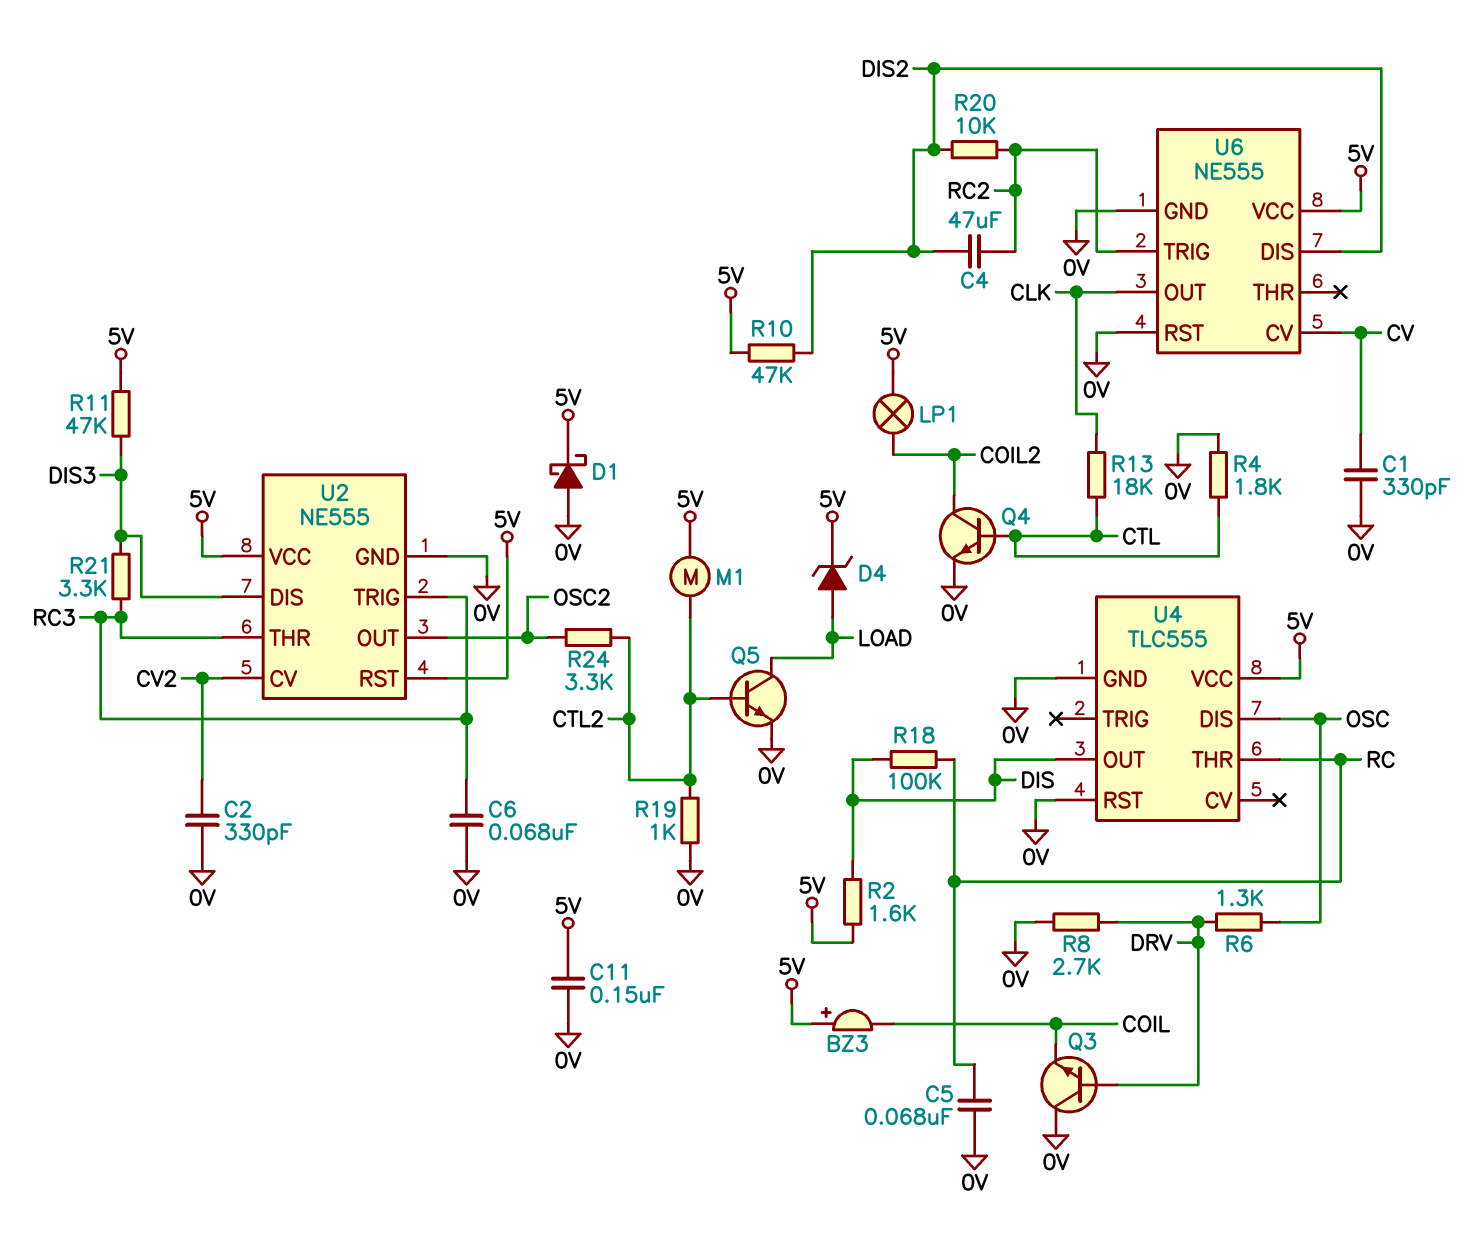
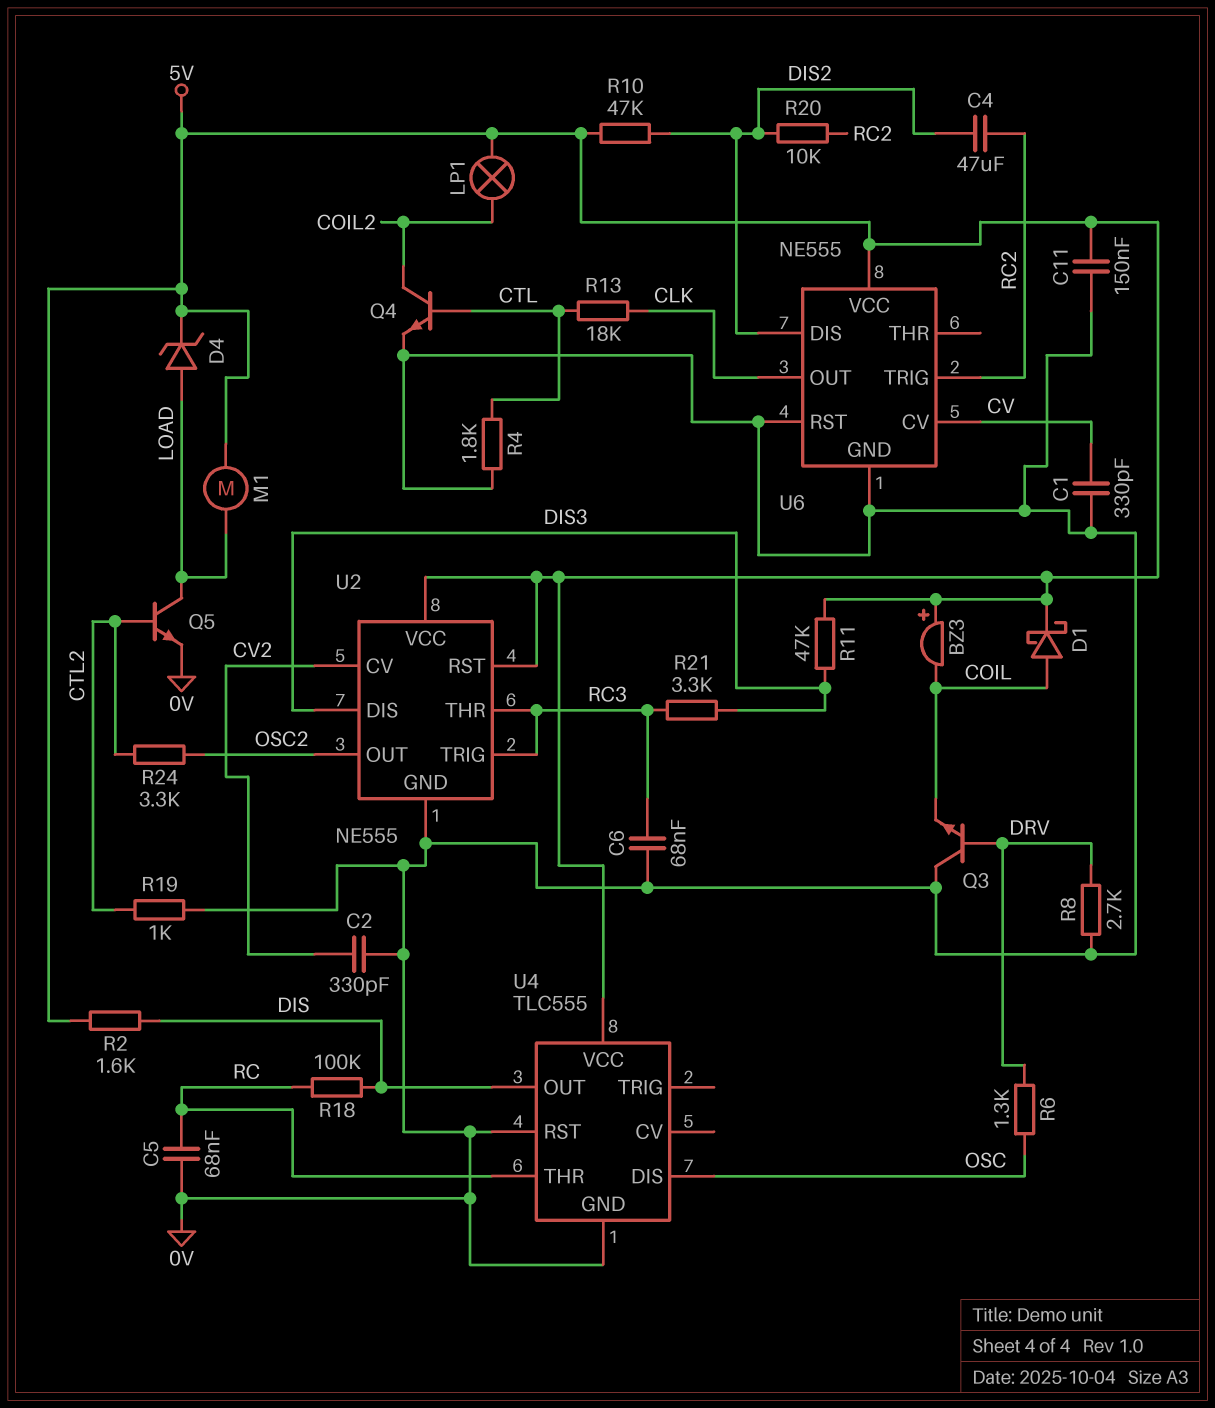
D1: schottky (A 0V, K 5V) -> schottky (A COIL, K 5V)
M1: motor (5V, CTL2) -> motor (5V, LOAD)

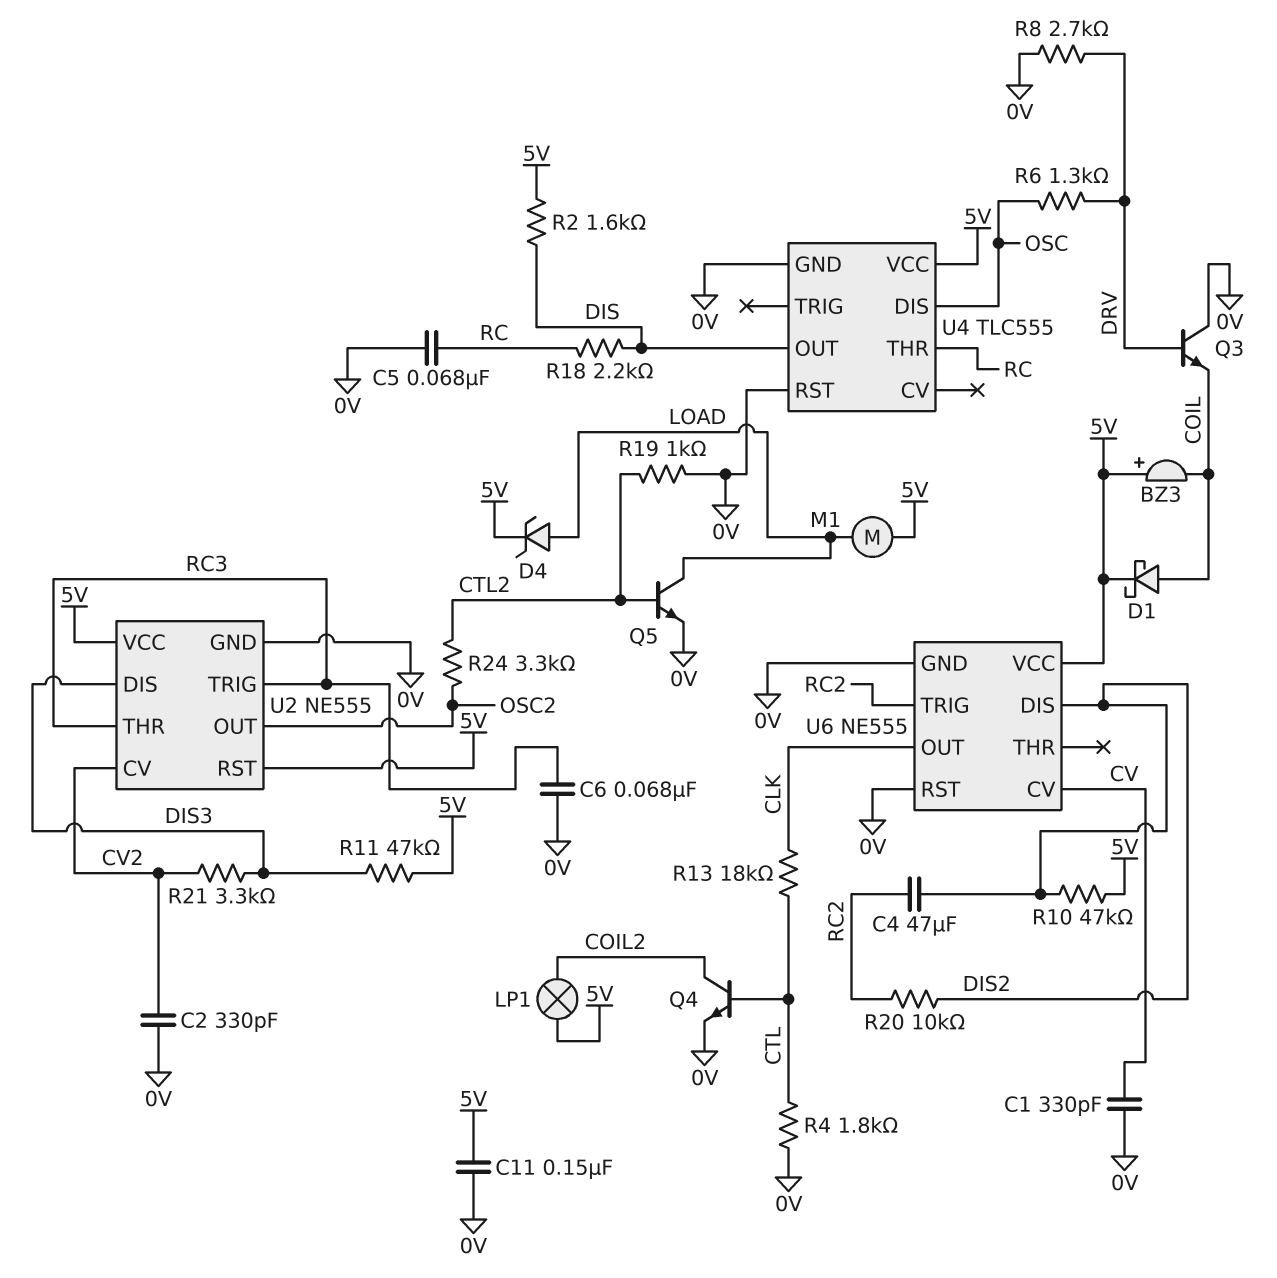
R18: 100k (DIS, RC) -> 2.2k (DIS, RC)
R21: 3.3k (DIS3, RC3) -> 3.3k (CV2, DIS3)

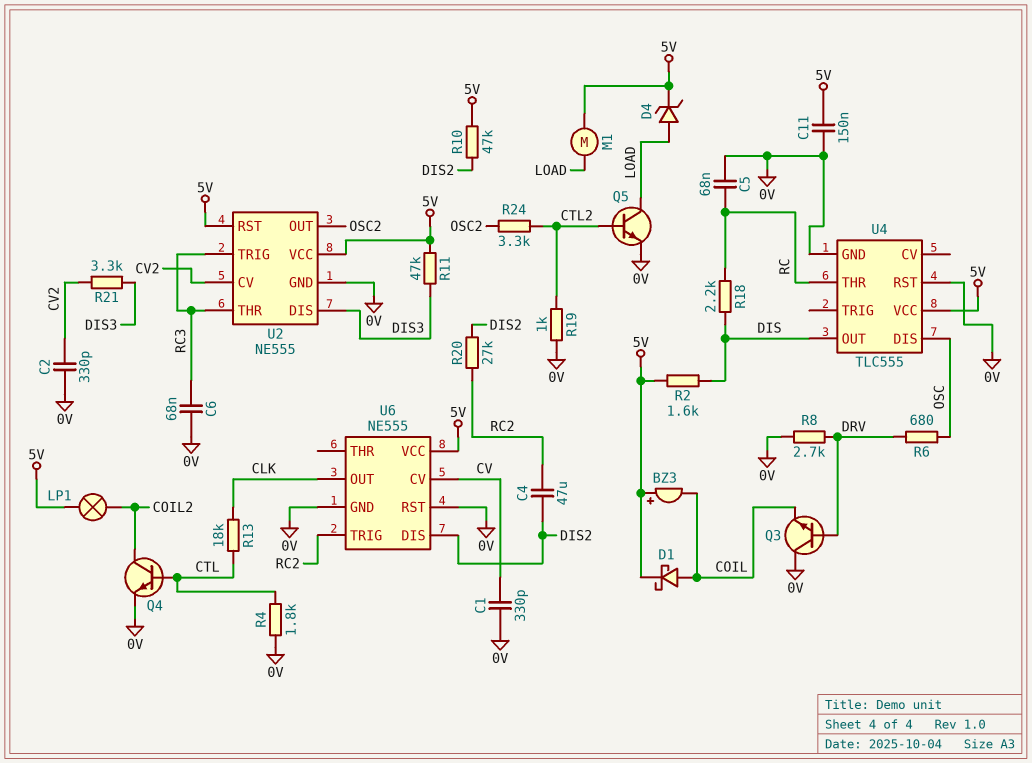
R6: 1.3k (DRV, OSC) -> 680 (DRV, OSC)
R20: 10k (DIS2, RC2) -> 27k (DIS2, RC2)

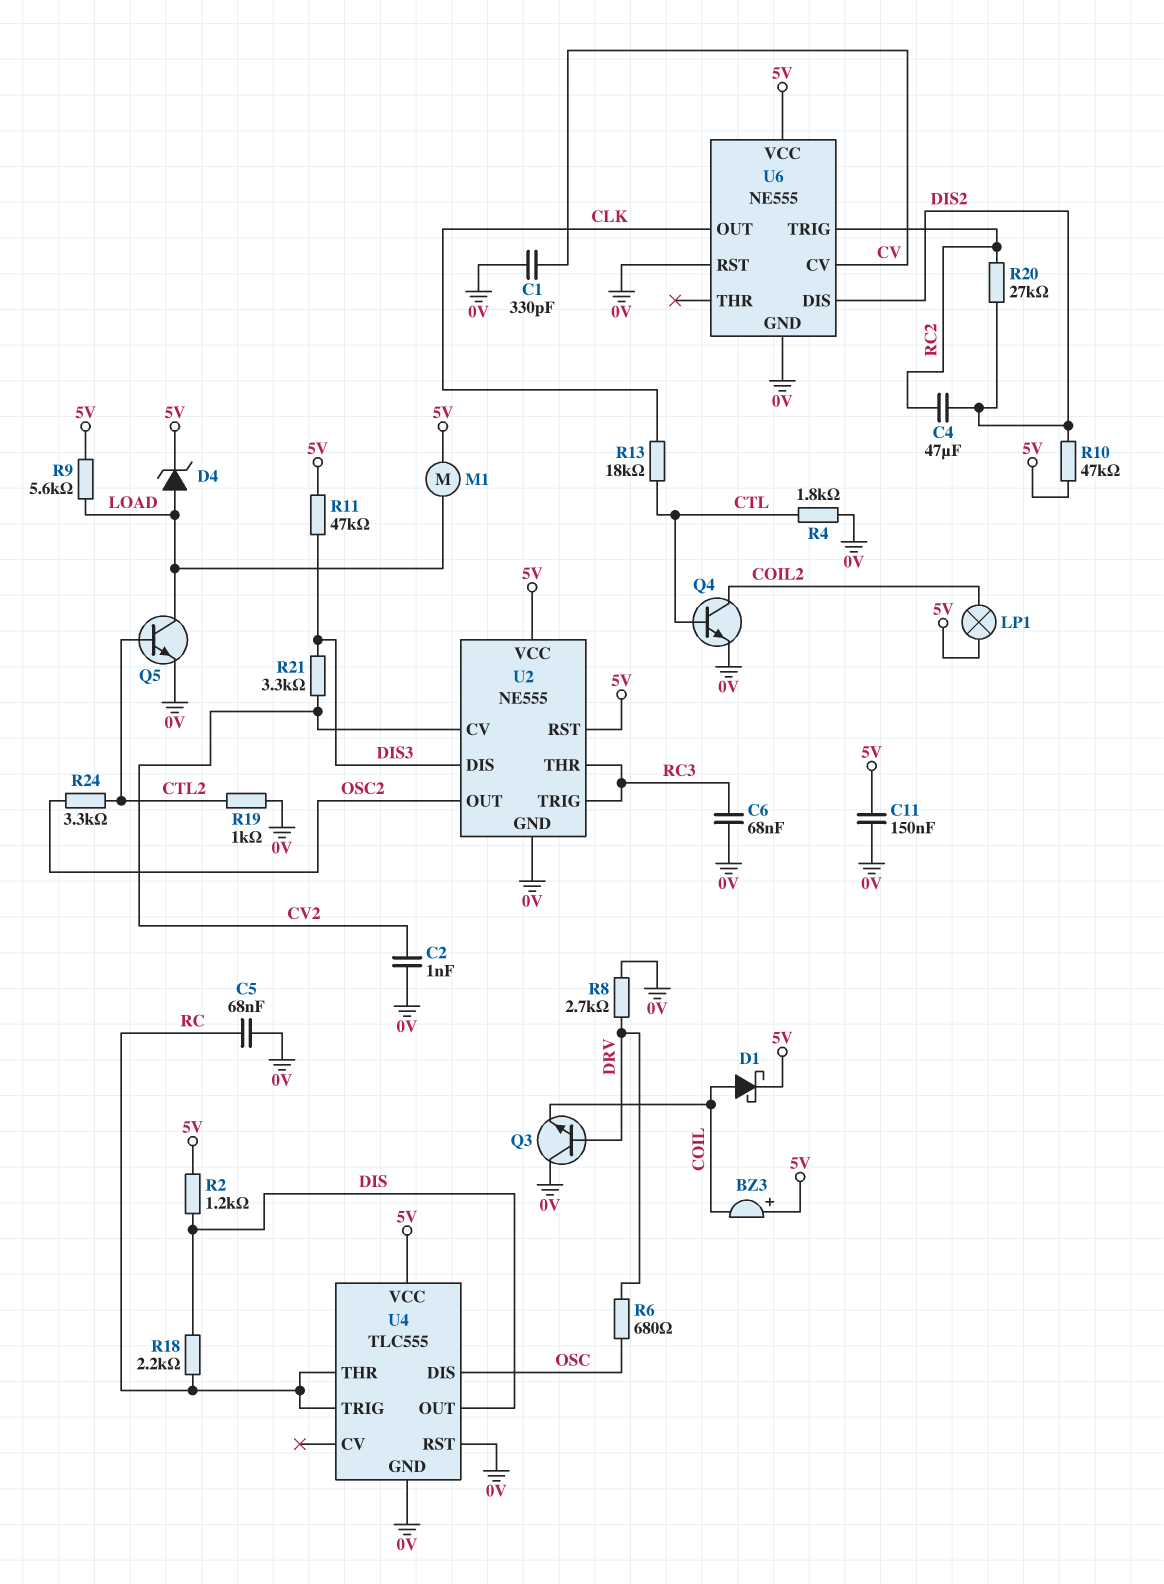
C2: 330pF (0V, CV2) -> 1nF (0V, CV2)
R2: 1.6k (5V, DIS) -> 1.2k (5V, DIS)
R9: none -> 5.6k (5V, LOAD)
U4 pin TRIG: none -> RC

